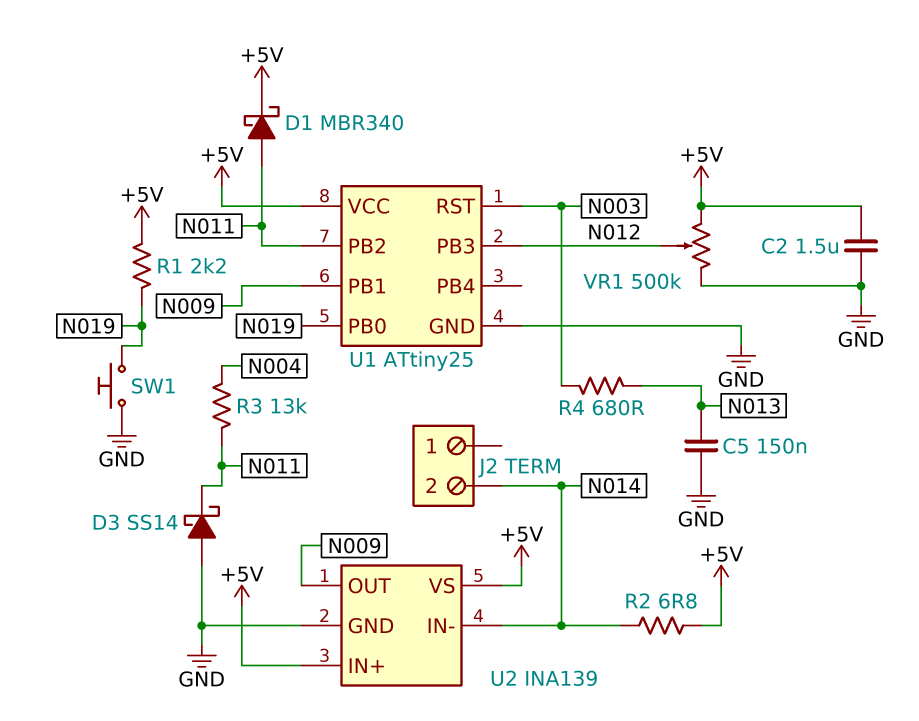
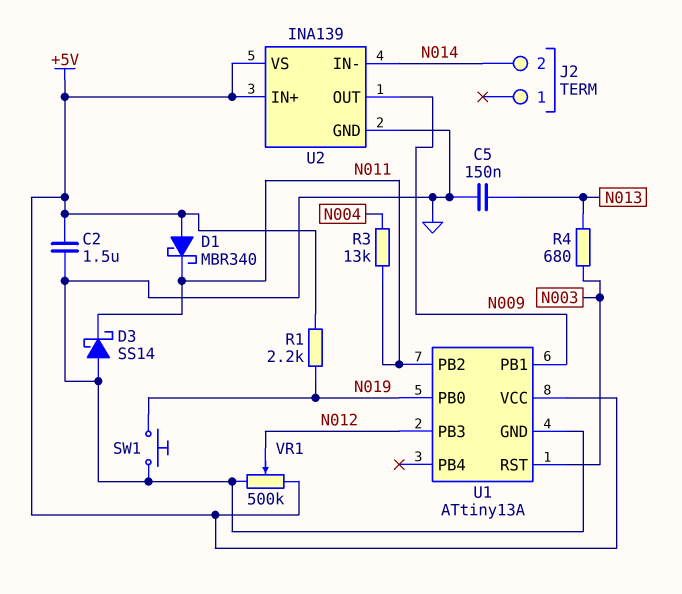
D1: schottky MBR340 (A N011, K +5V) -> schottky MBR340 (A +5V, K N011)
R2: 6.8 (+5V, N014) -> none
U1: ATtiny25 -> ATtiny13A

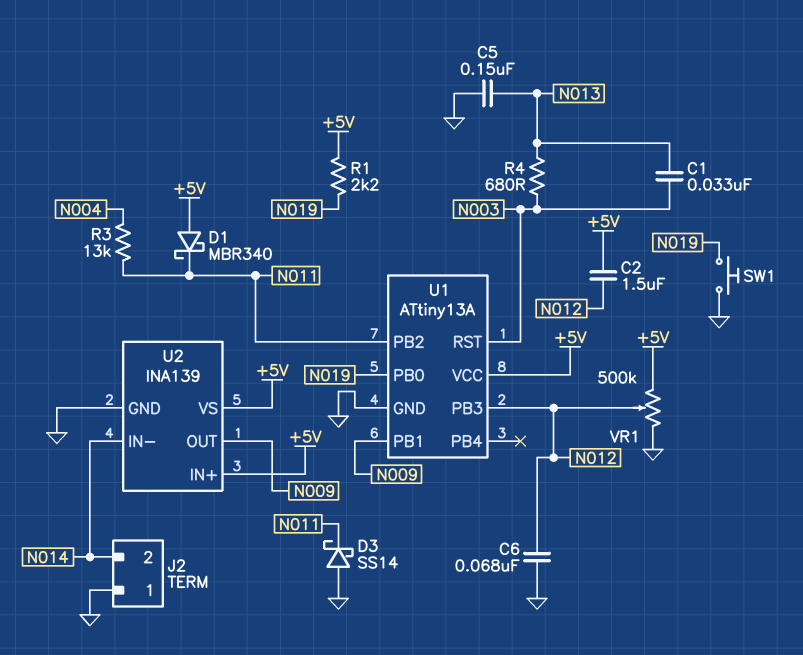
C1: none -> 33nF (N003, N013)
C2: 1.5uF (+5V, GND) -> 1.5uF (+5V, N012)
C6: none -> 68nF (GND, N012)
J2 pin 1: none -> GND

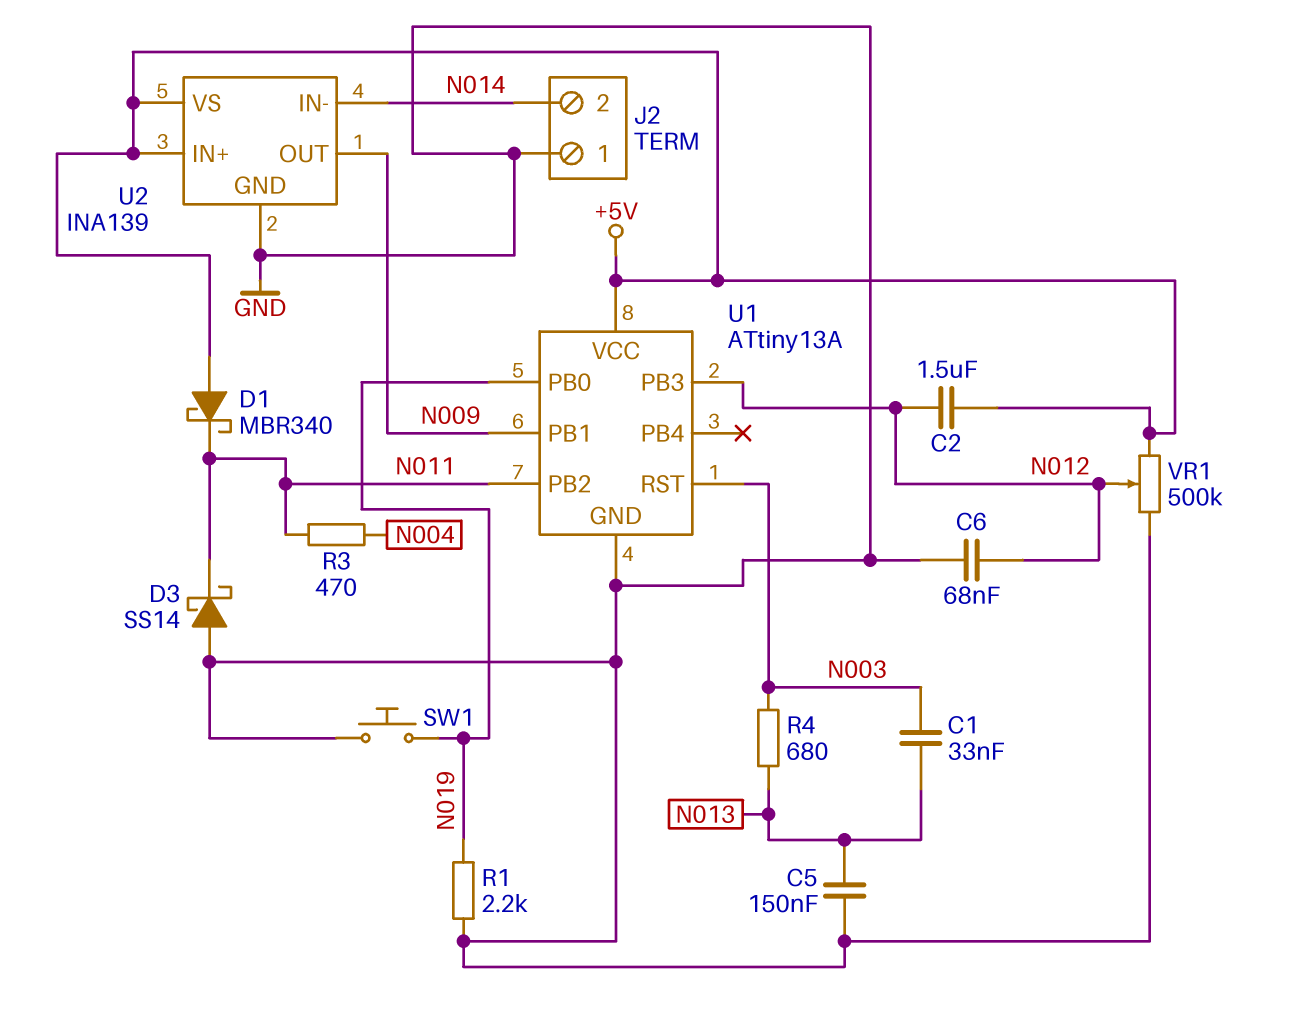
R1: 2.2k (+5V, N019) -> 2.2k (GND, N019)
R3: 13k (N004, N011) -> 470 (N004, N011)

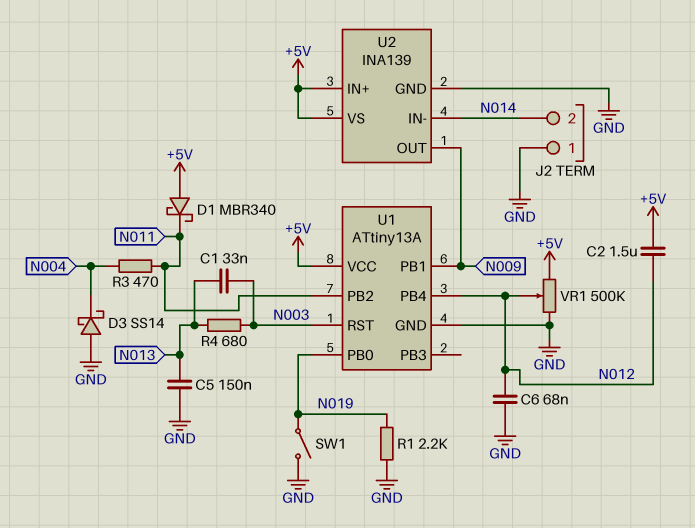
D3: schottky SS14 (A GND, K N011) -> schottky SS14 (A GND, K N004)
SW1: button (GND, N019) -> switch (GND, N019)
U1 pin PB3: N012 -> none
U1 pin PB4: none -> N012

